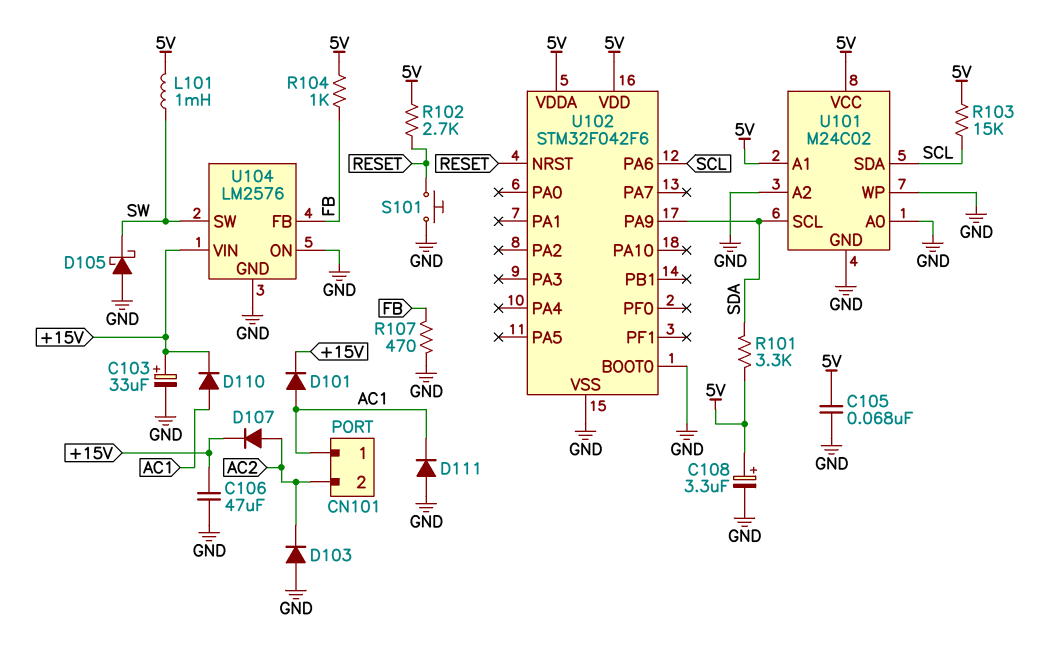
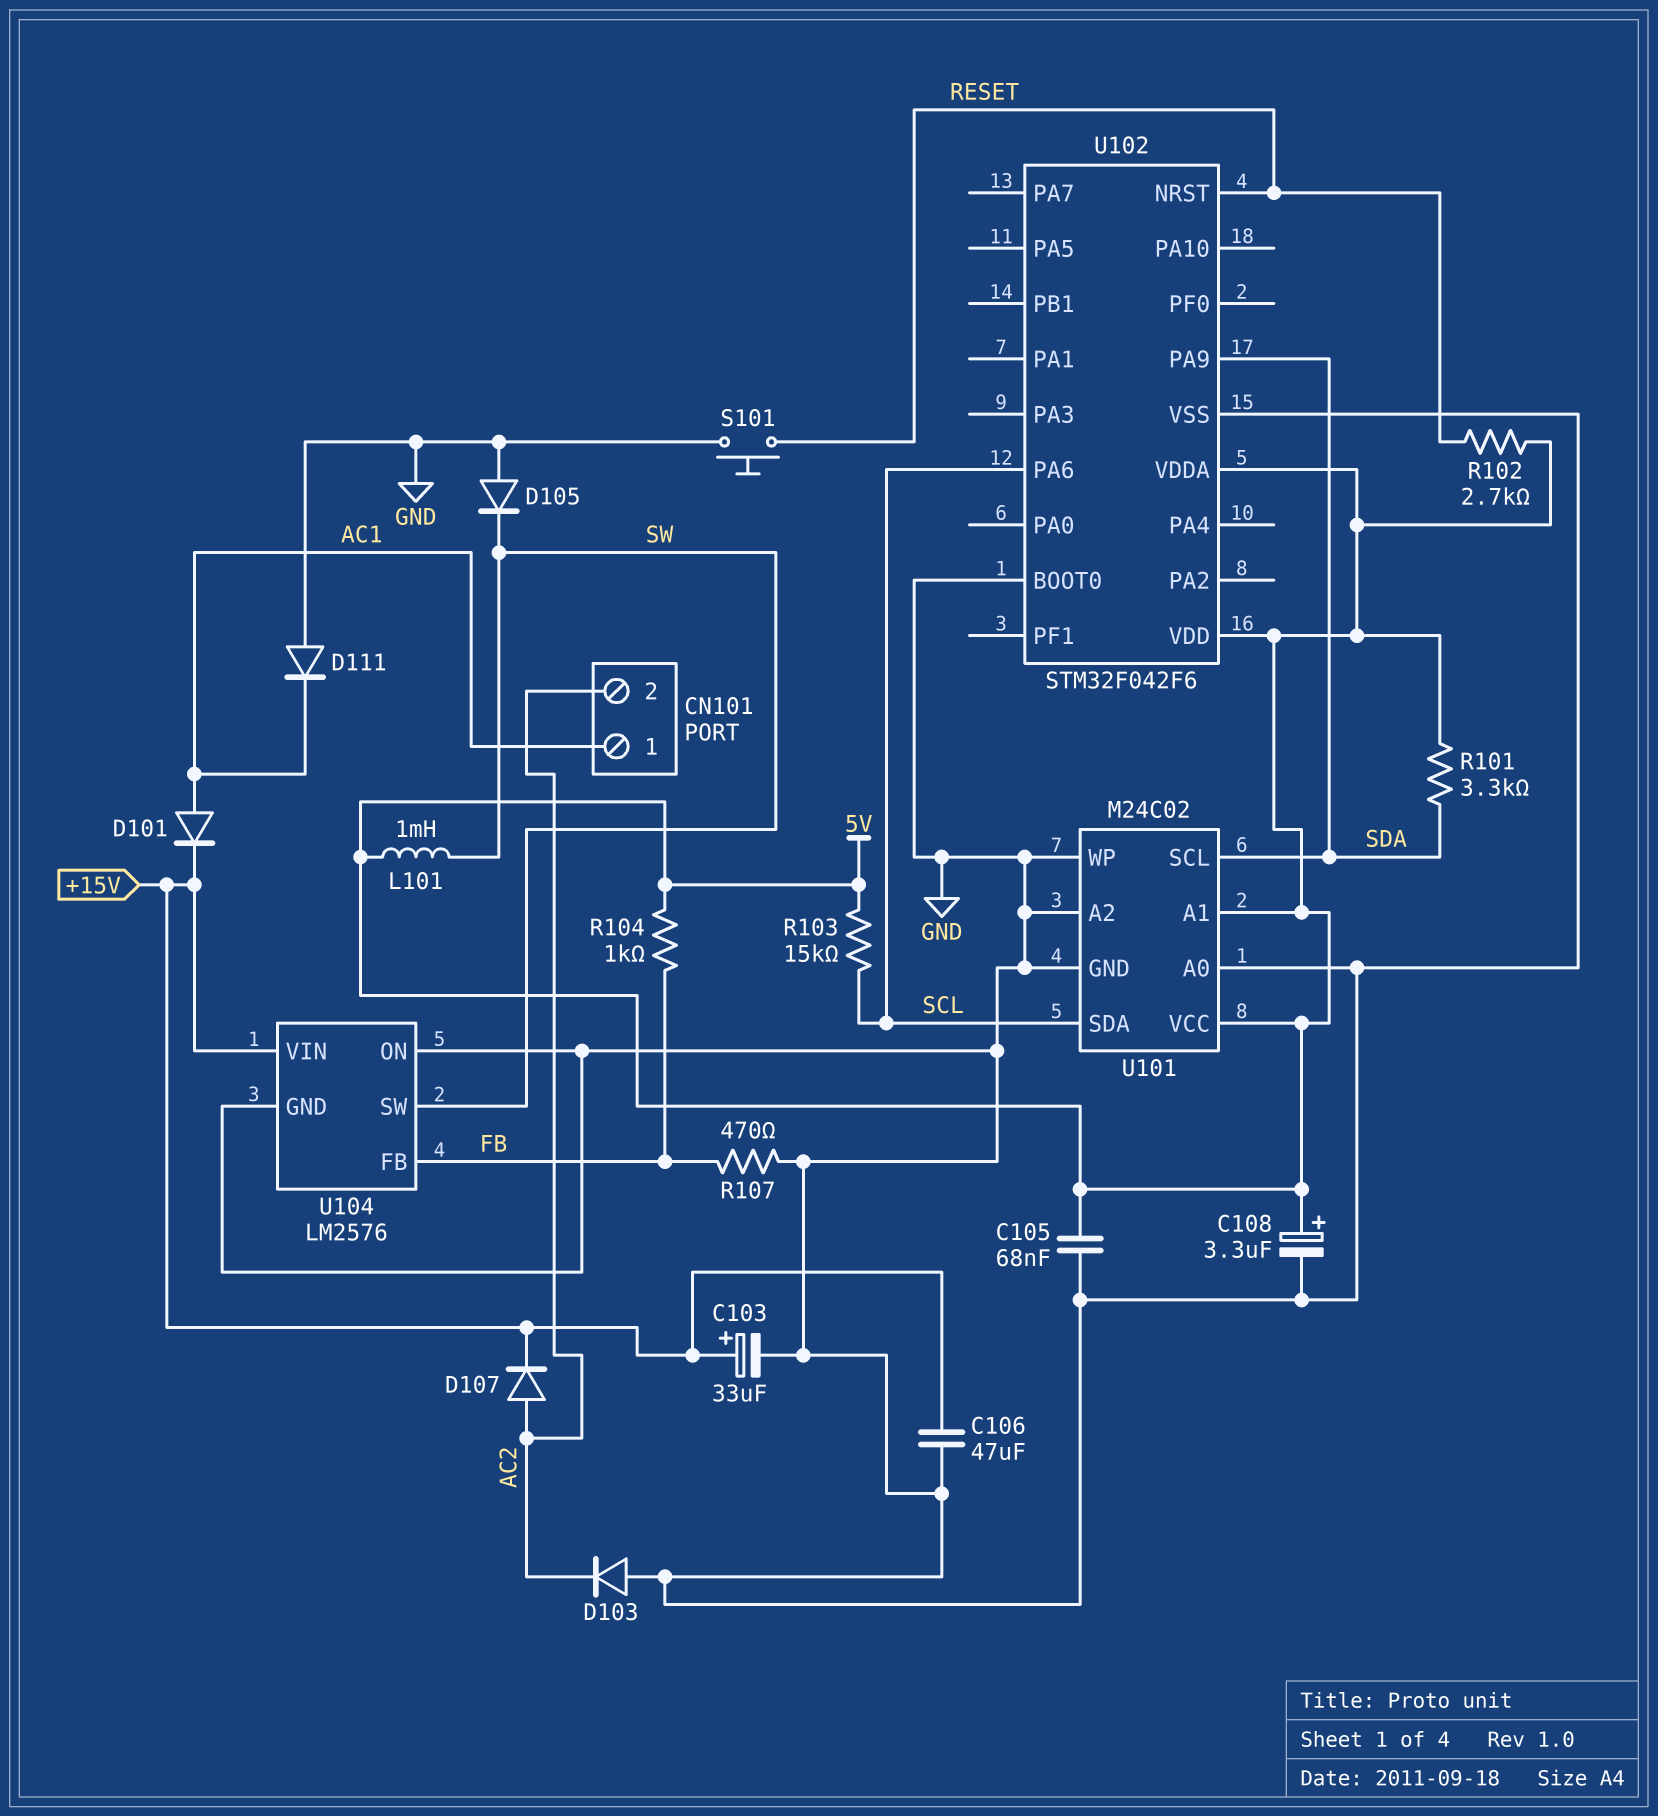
D105: schottky (A GND, K SW) -> diode (A GND, K SW)
D110: diode (A AC1, K +15V) -> none

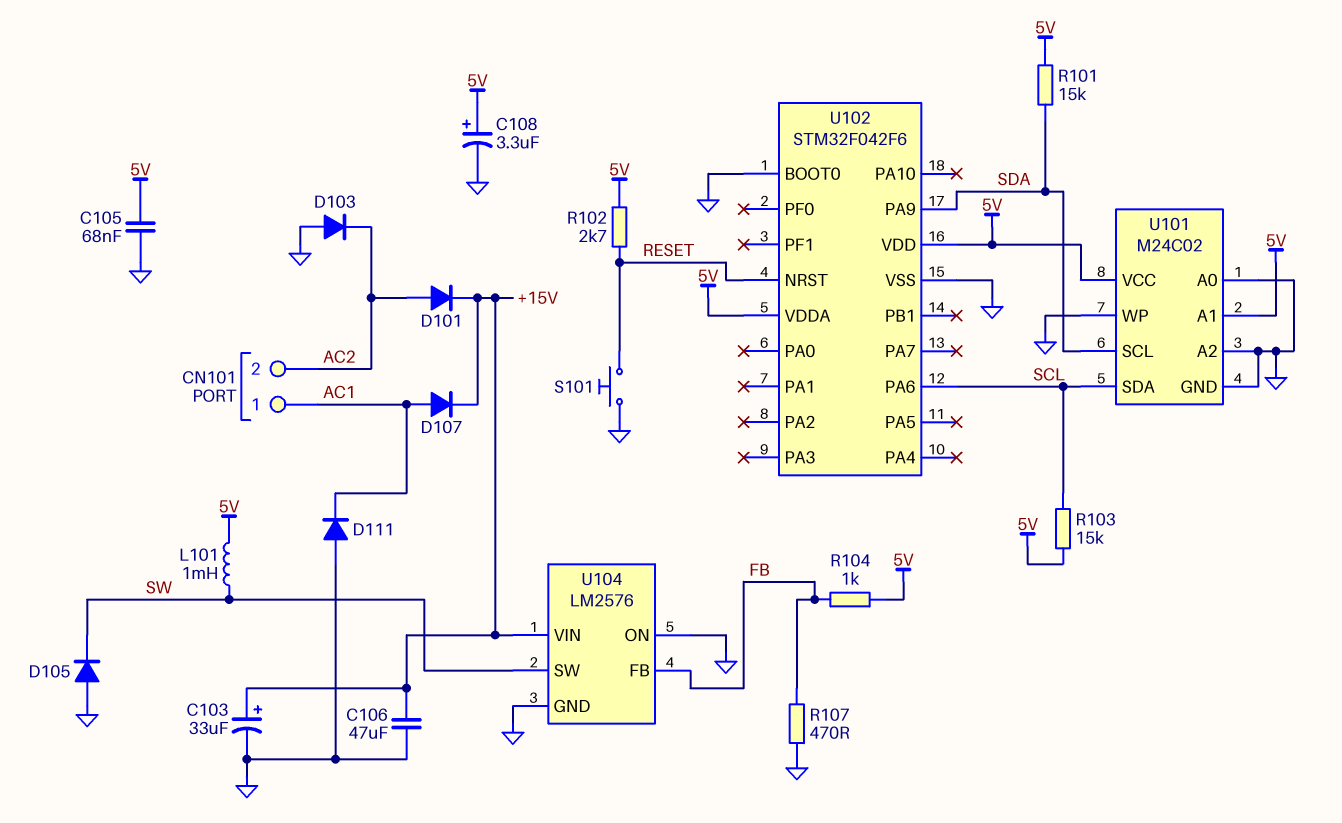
D101: diode (A AC1, K +15V) -> diode (A AC2, K +15V)
D107: diode (A AC2, K +15V) -> diode (A AC1, K +15V)
R101: 3.3k (5V, SDA) -> 15k (5V, SDA)

